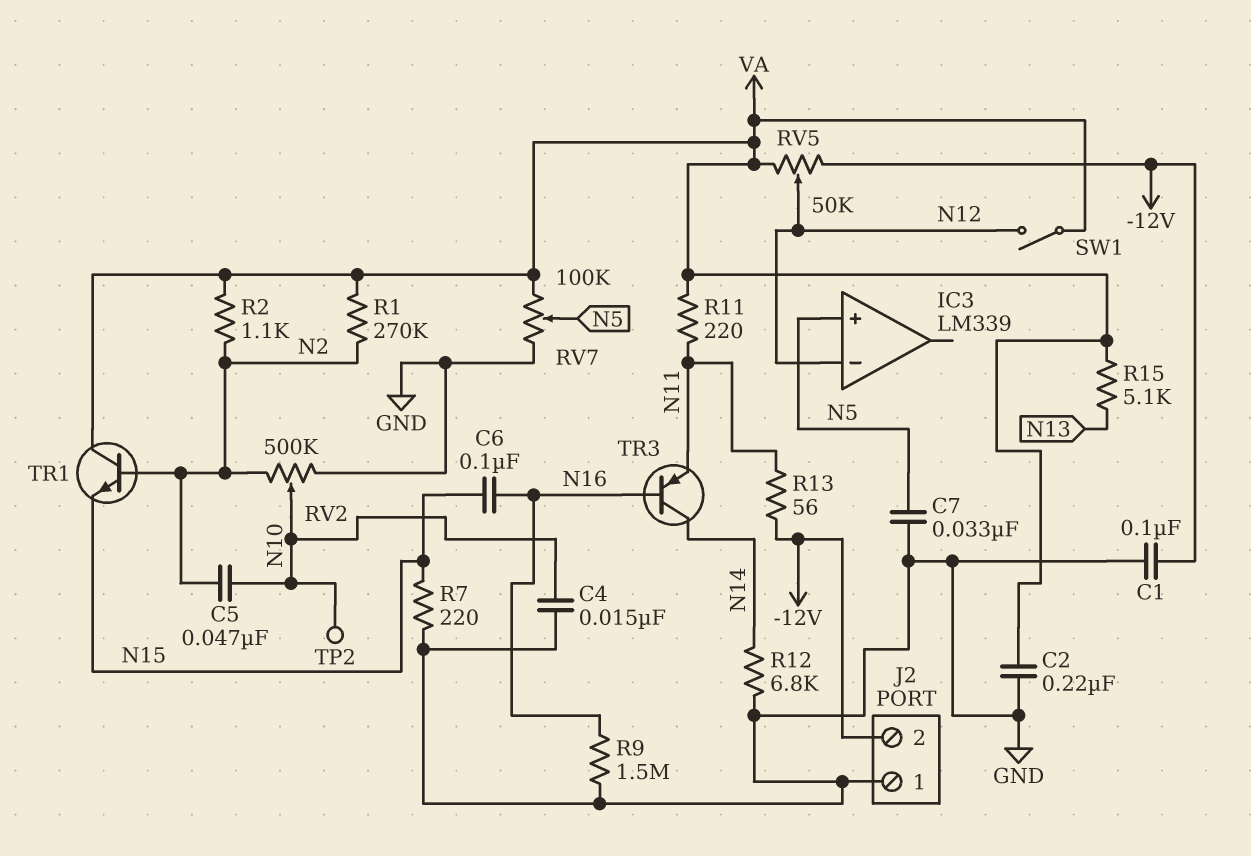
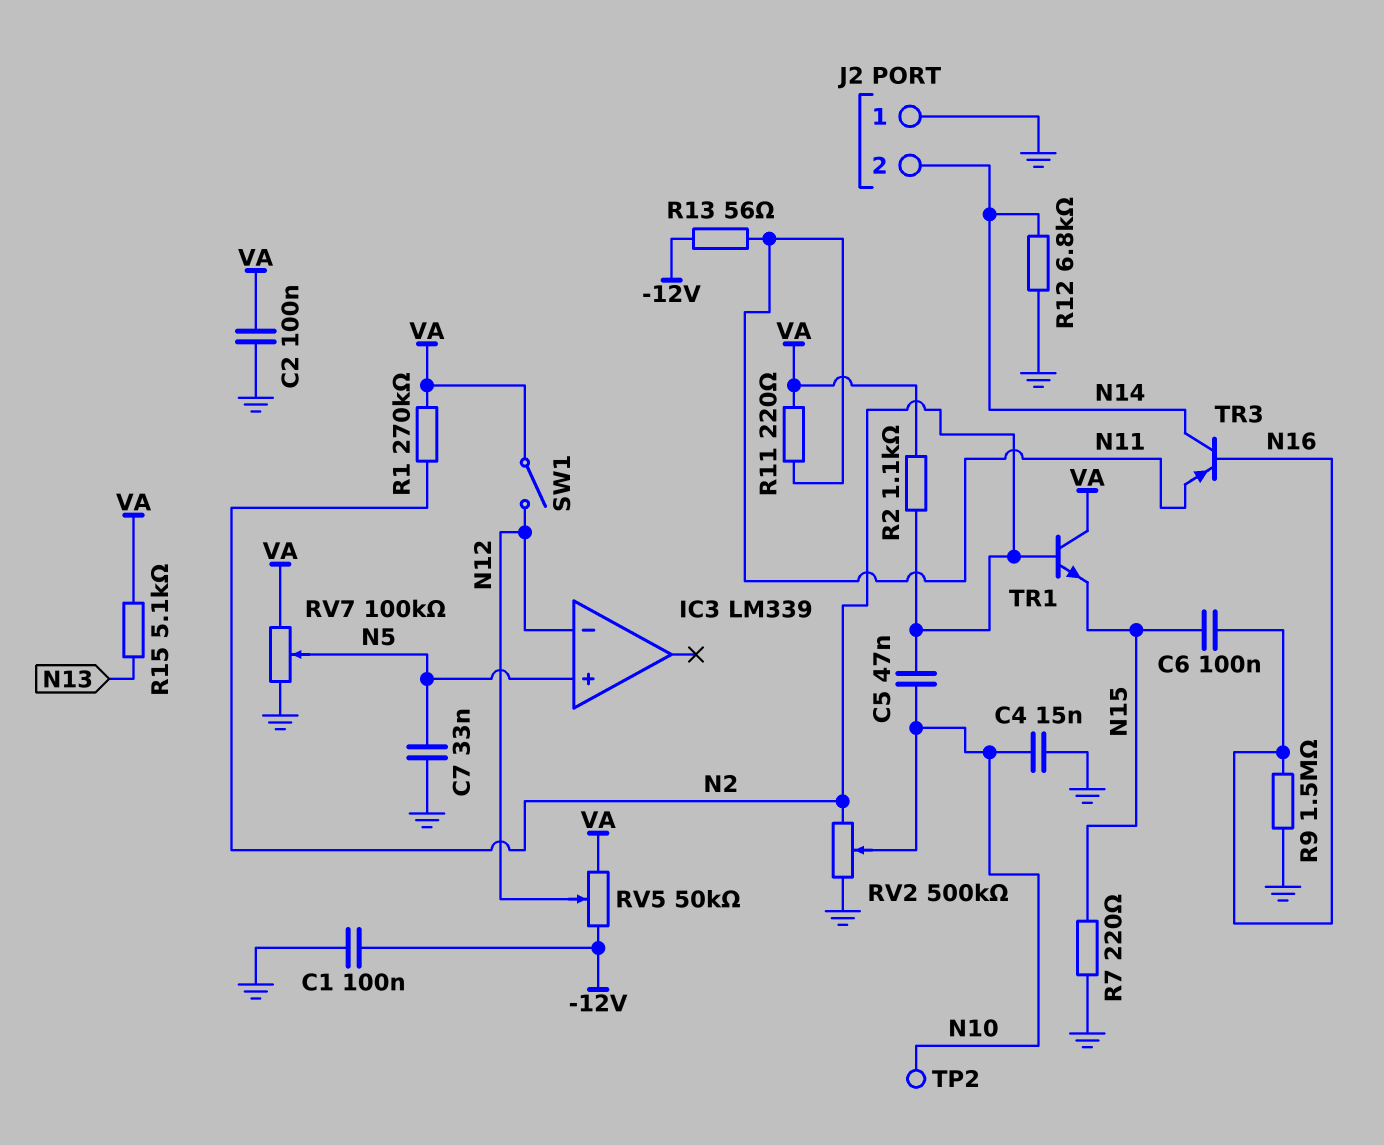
C2: 220nF (GND, VA) -> 100nF (GND, VA)
J2 pin 2: -12V -> N14

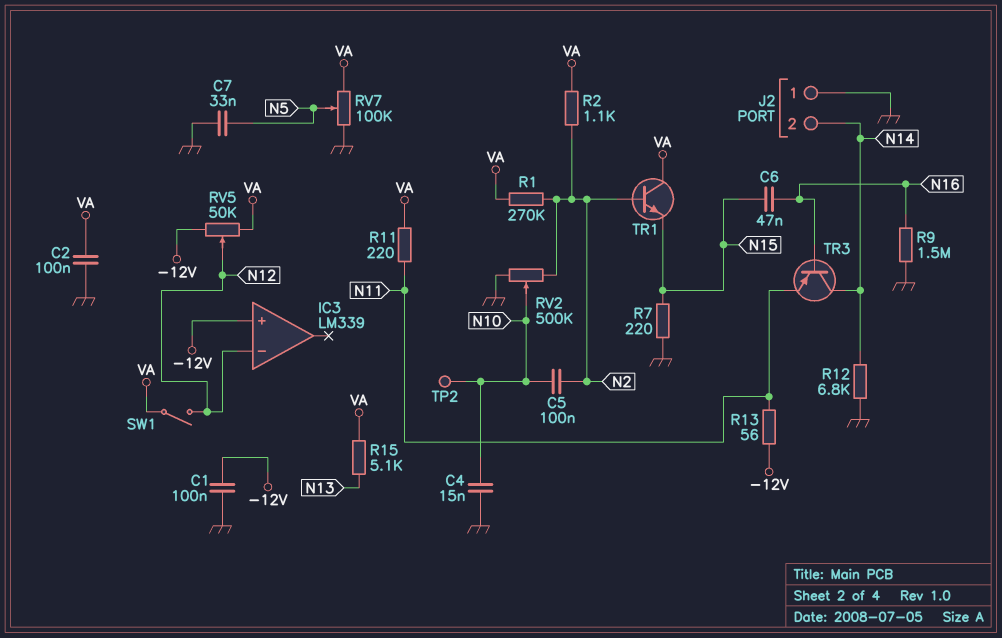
C5: 47nF (N2, N10) -> 100nF (N2, N10)
C6: 100nF (N15, N16) -> 47nF (N15, N16)
IC3 pin in+: N5 -> -12V

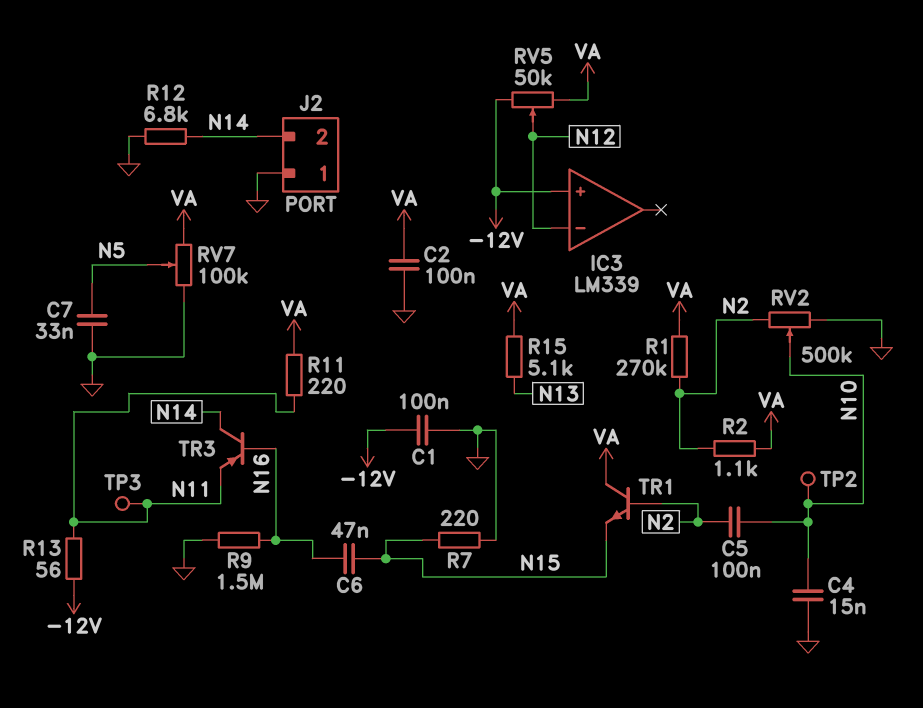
SW1: switch (N12, VA) -> none
TP3: none -> test point (N11)

